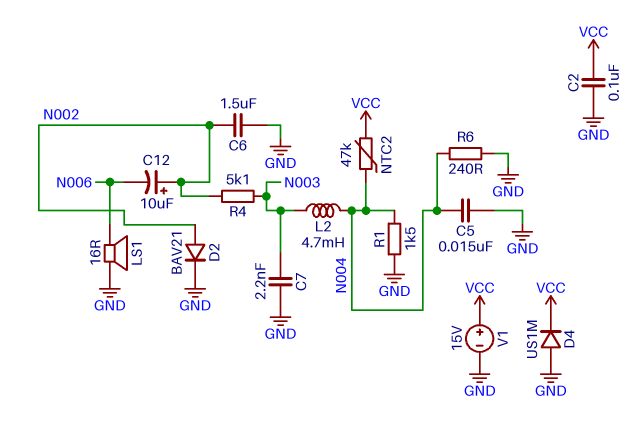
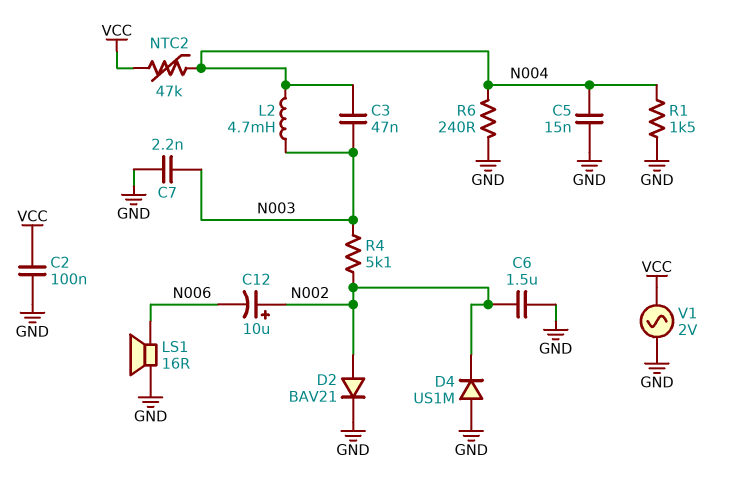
C3: none -> 47nF (N003, N004)
D4: diode US1M (A GND, K VCC) -> diode US1M (A GND, K N002)
V1: 15V (plus VCC, minus GND) -> AC 2V (GND, VCC)

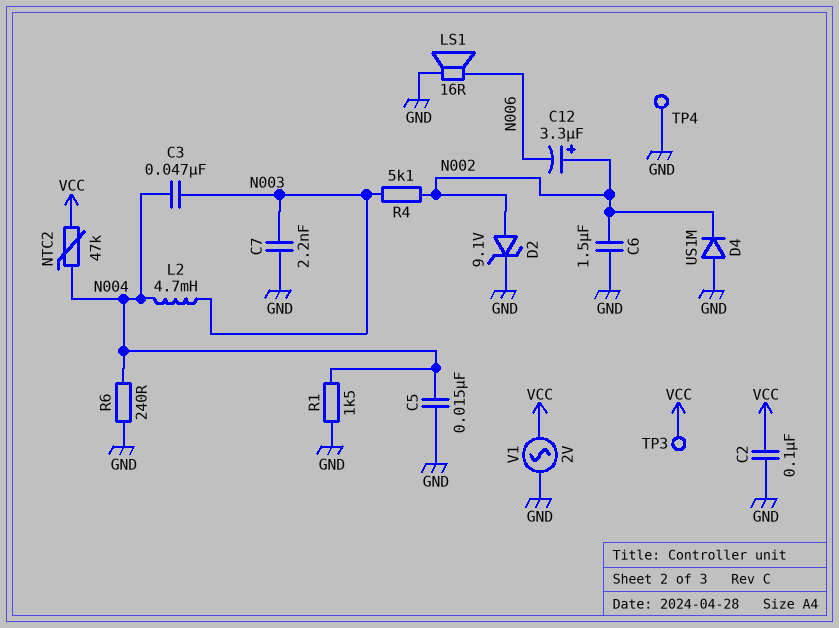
C12: 10uF (plus N002, minus N006) -> 3.3uF (plus N002, minus N006)
D2: diode BAV21 (A N002, K GND) -> zener 9.1V (A N002, K GND)
TP3: none -> test point (VCC)
TP4: none -> test point (GND)

